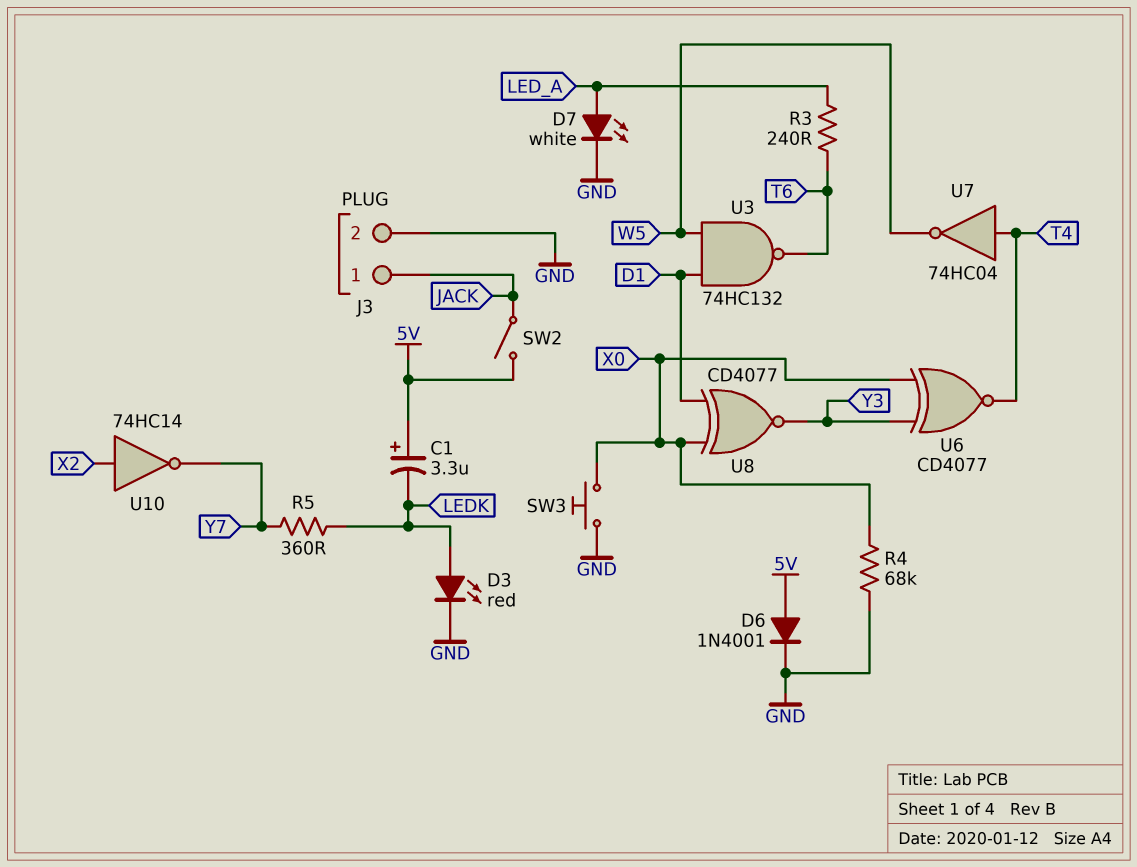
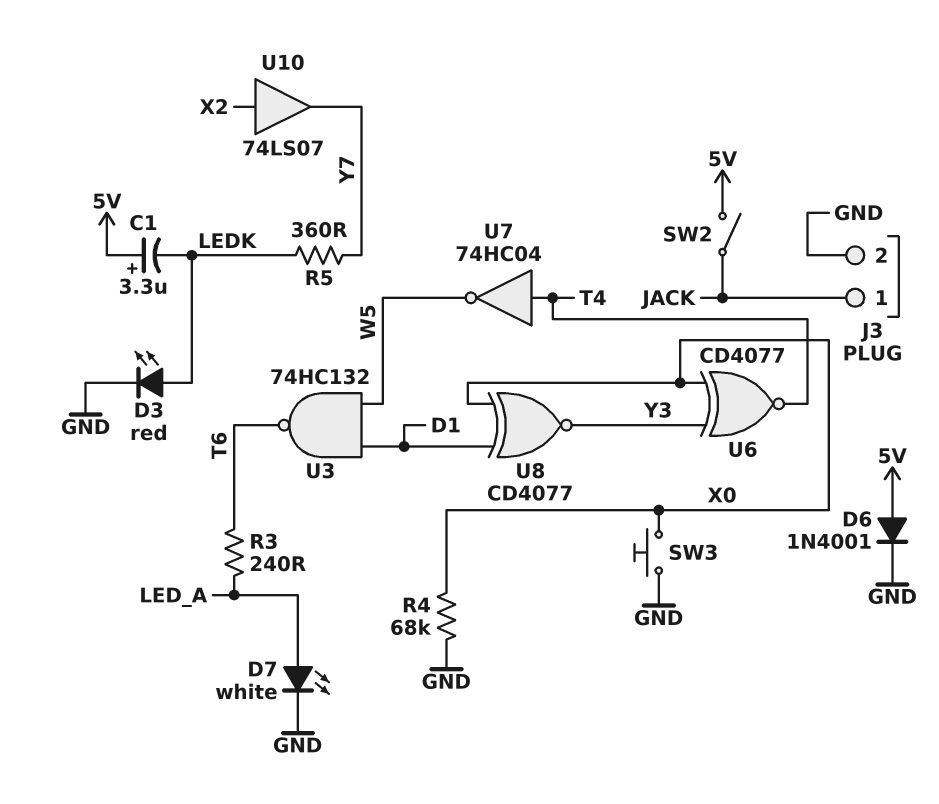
U10: NOT 74HC14 (in X2, out Y7) -> buffer 74LS07 (in X2, out Y7)

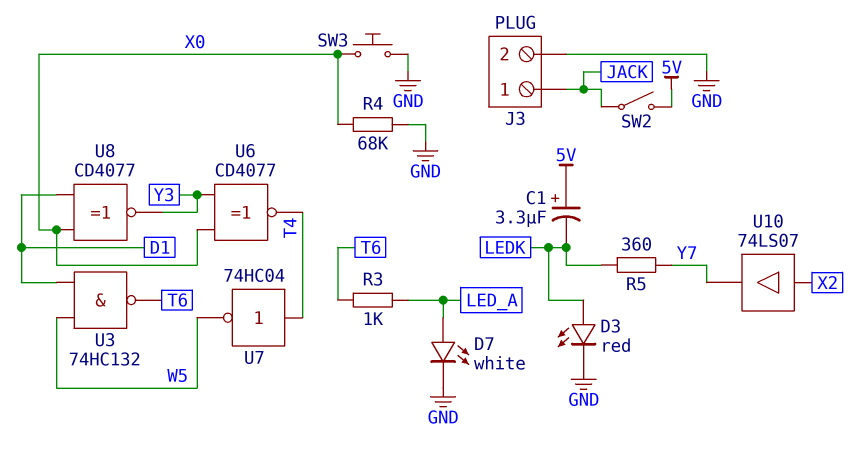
D6: diode 1N4001 (A 5V, K GND) -> none
R3: 240 (LED_A, T6) -> 1k (LED_A, T6)

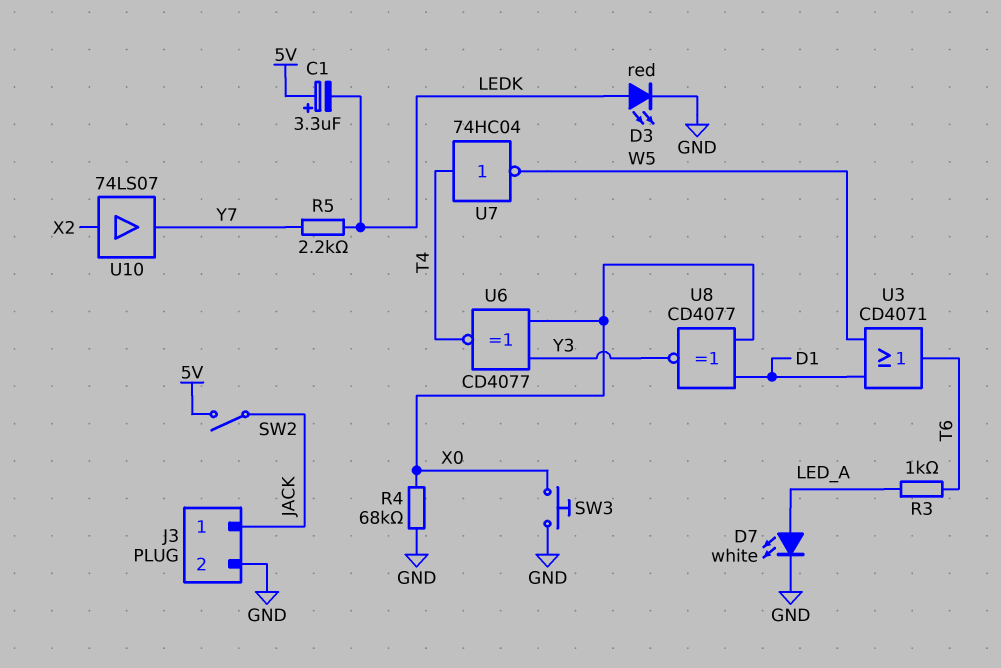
R5: 360 (LEDK, Y7) -> 2.2k (LEDK, Y7)
U3: NAND 74HC132 (in D1, in W5, out T6) -> OR CD4071 (in D1, in W5, out T6)

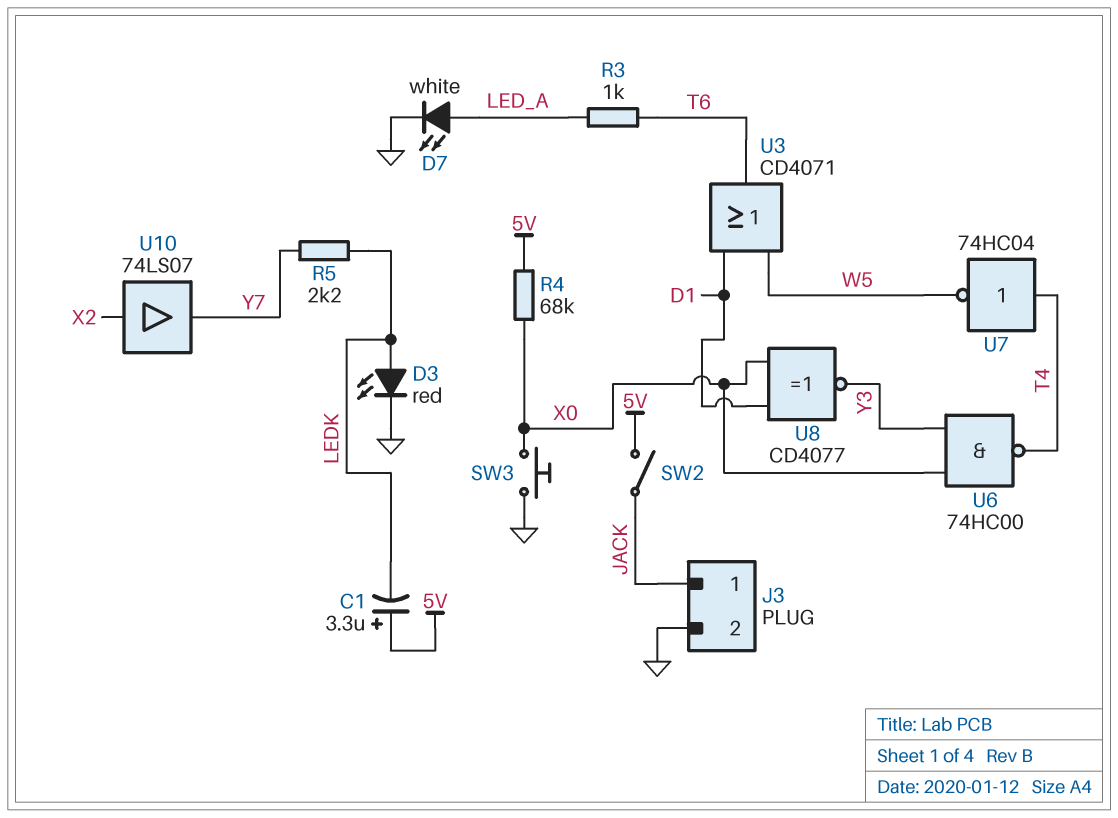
R4: 68k (GND, X0) -> 68k (5V, X0)
U6: XNOR CD4077 (in X0, in Y3, out T4) -> NAND 74HC00 (in X0, in Y3, out T4)

